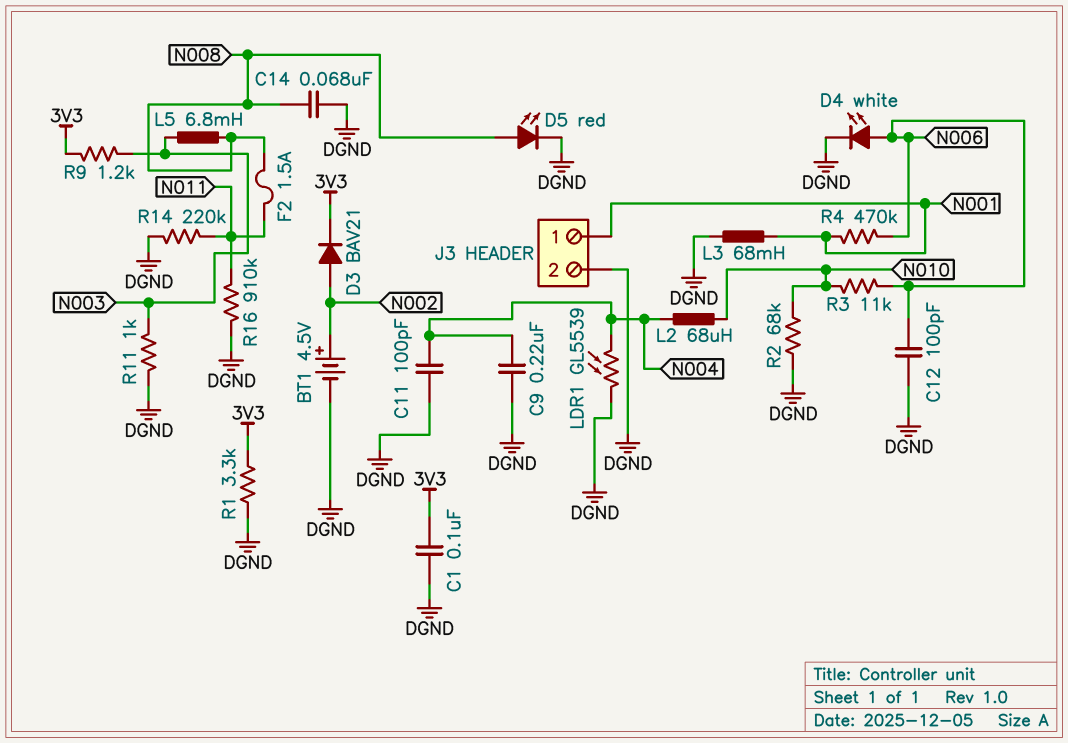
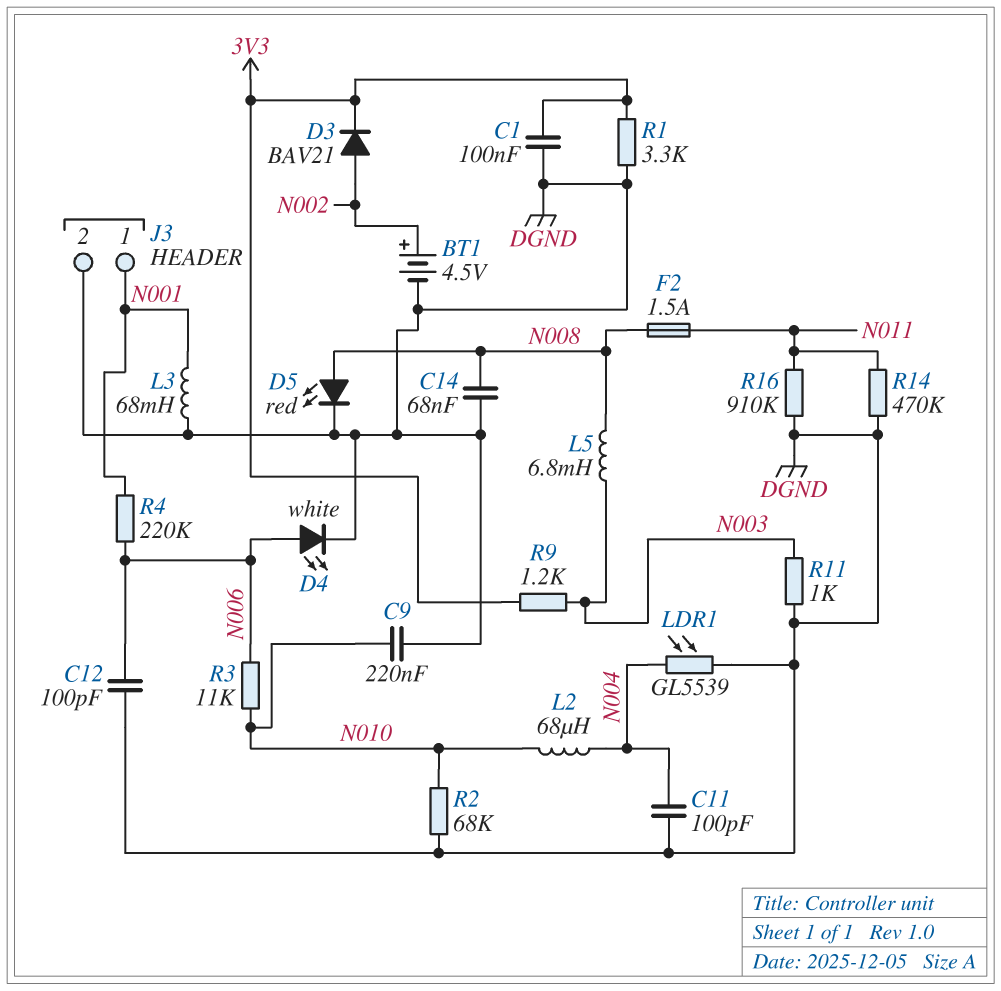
C9: 220nF (DGND, N004) -> 220nF (DGND, N010)
R4: 470k (N001, N006) -> 220k (N001, N006)
R14: 220k (DGND, N011) -> 470k (DGND, N011)

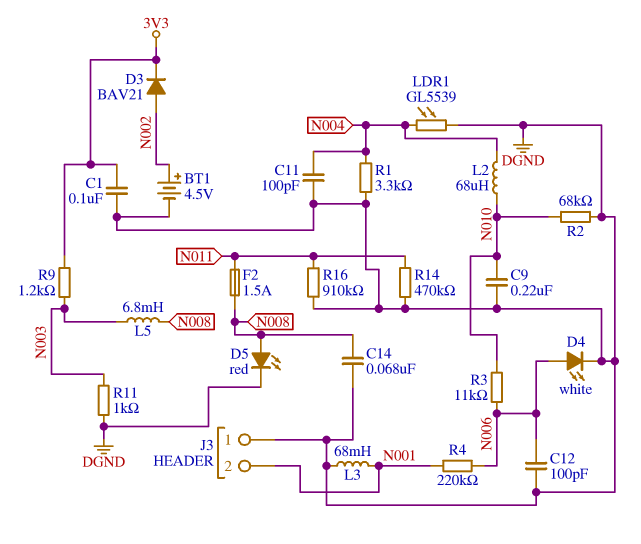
J3 pin 1: N001 -> DGND
J3 pin 2: DGND -> N001
R1: 3.3k (3V3, DGND) -> 3.3k (DGND, N004)

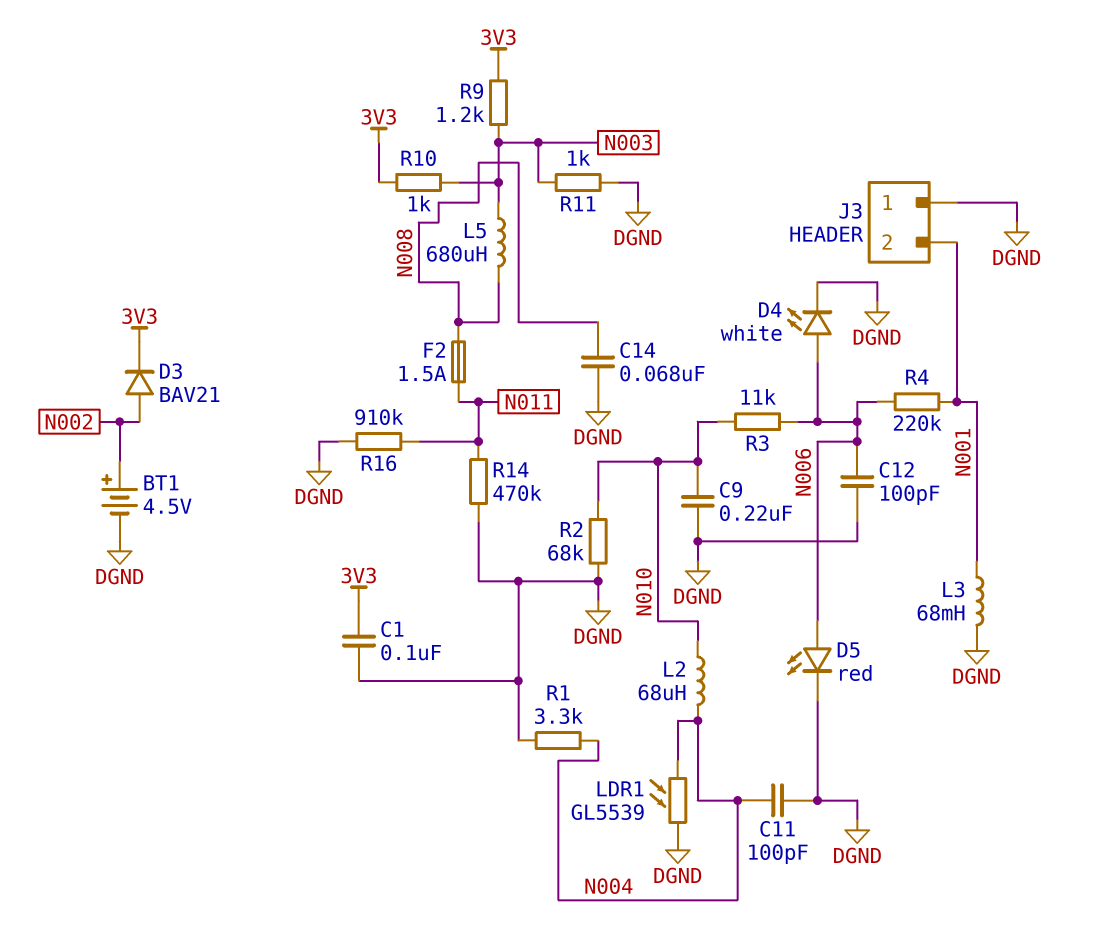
D5: LED red (A N008, K DGND) -> LED red (A N006, K DGND)
L5: 6.8mH (N003, N008) -> 680uH (N003, N008)
R10: none -> 1k (3V3, N003)

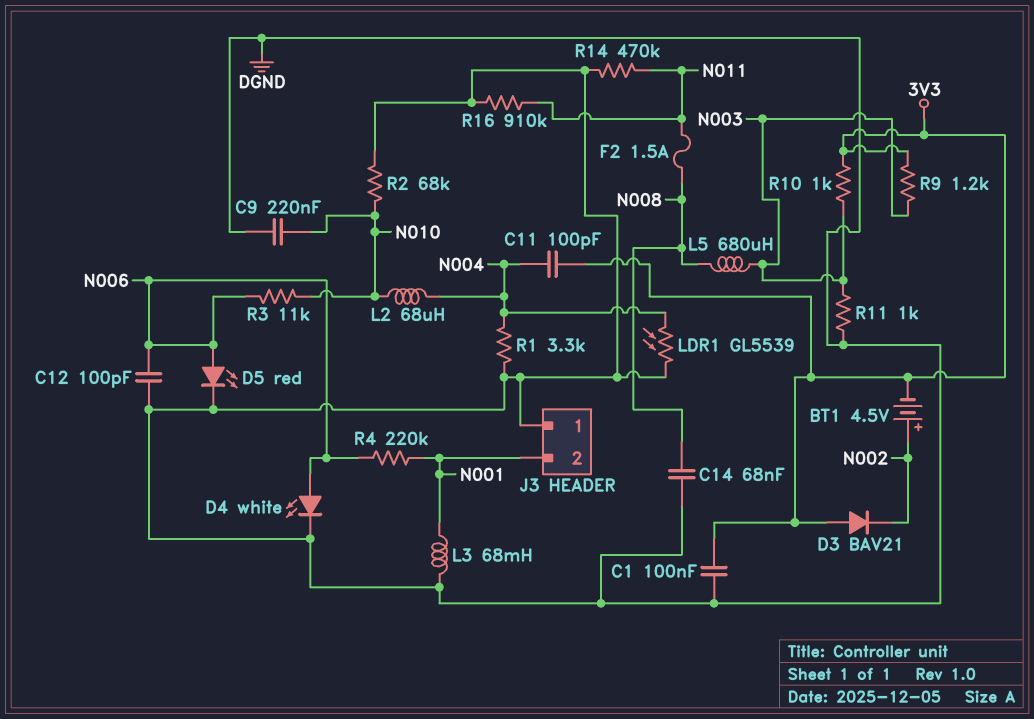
BT1: 4.5V (plus N002, minus DGND) -> 4.5V (plus N002, minus 3V3)
C11: 100pF (DGND, N004) -> 100pF (3V3, N004)
D3: diode BAV21 (A N002, K 3V3) -> diode BAV21 (A 3V3, K N002)

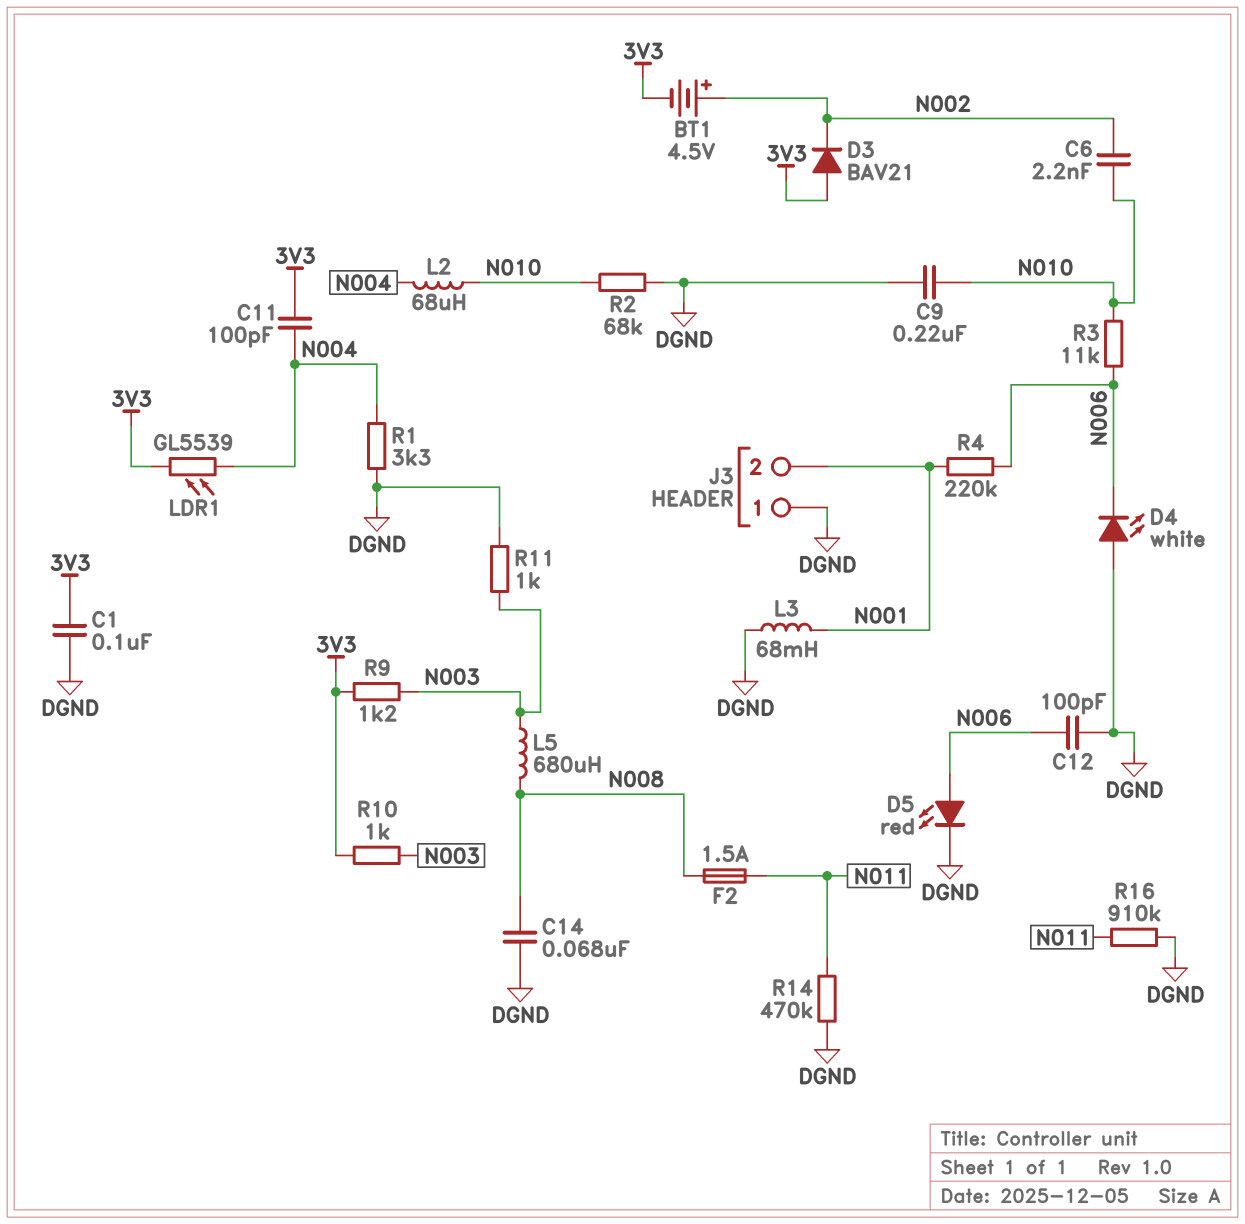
C6: none -> 2.2nF (N002, N010)
D4: LED white (A N006, K DGND) -> LED white (A DGND, K N006)
LDR1: GL5539 (DGND, N004) -> GL5539 (3V3, N004)

